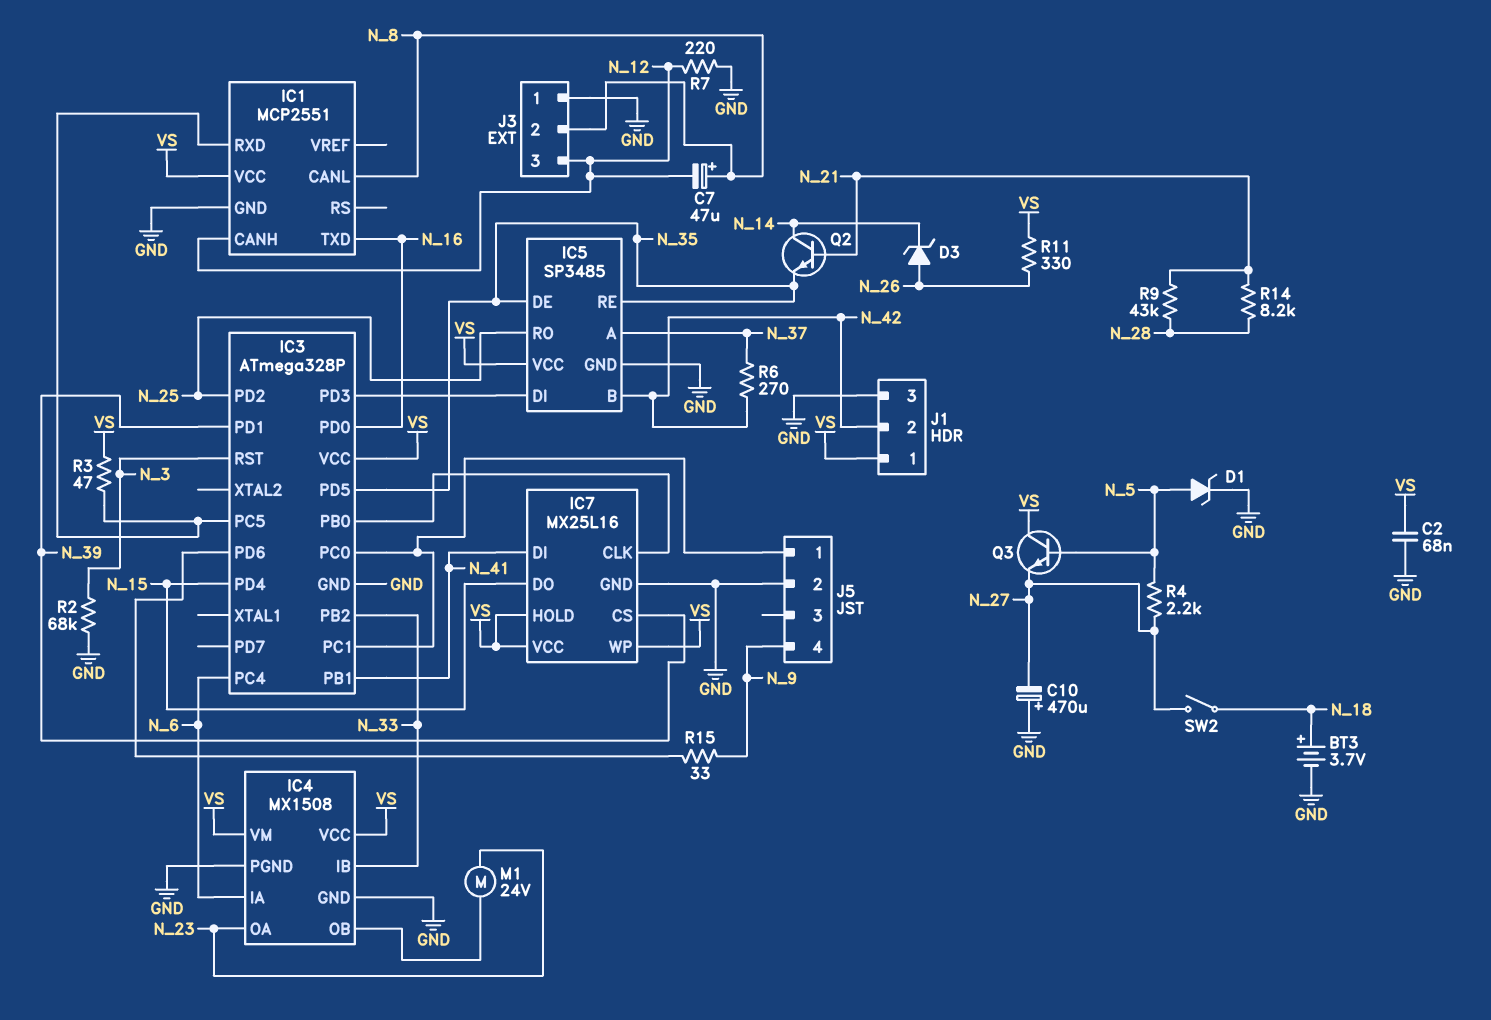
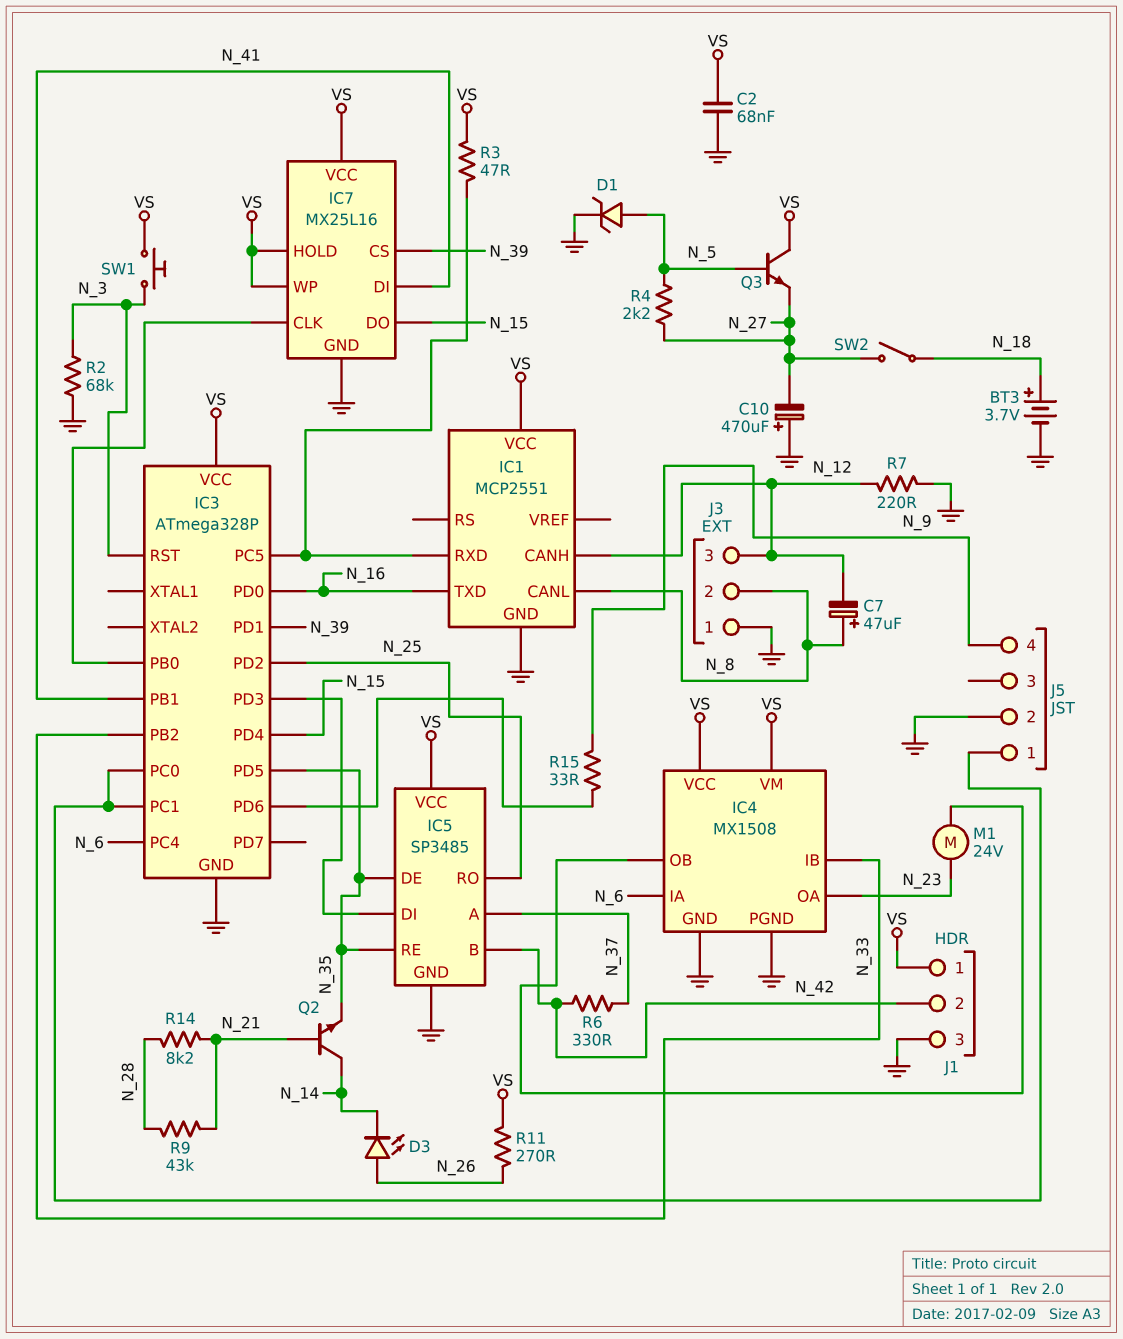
D3: zener (A N_26, K N_14) -> LED (A N_26, K N_14)
R6: 270 (N_37, N_42) -> 330 (N_37, N_42)
R11: 330 (N_26, VS) -> 270 (N_26, VS)
SW1: none -> button (N_3, VS)

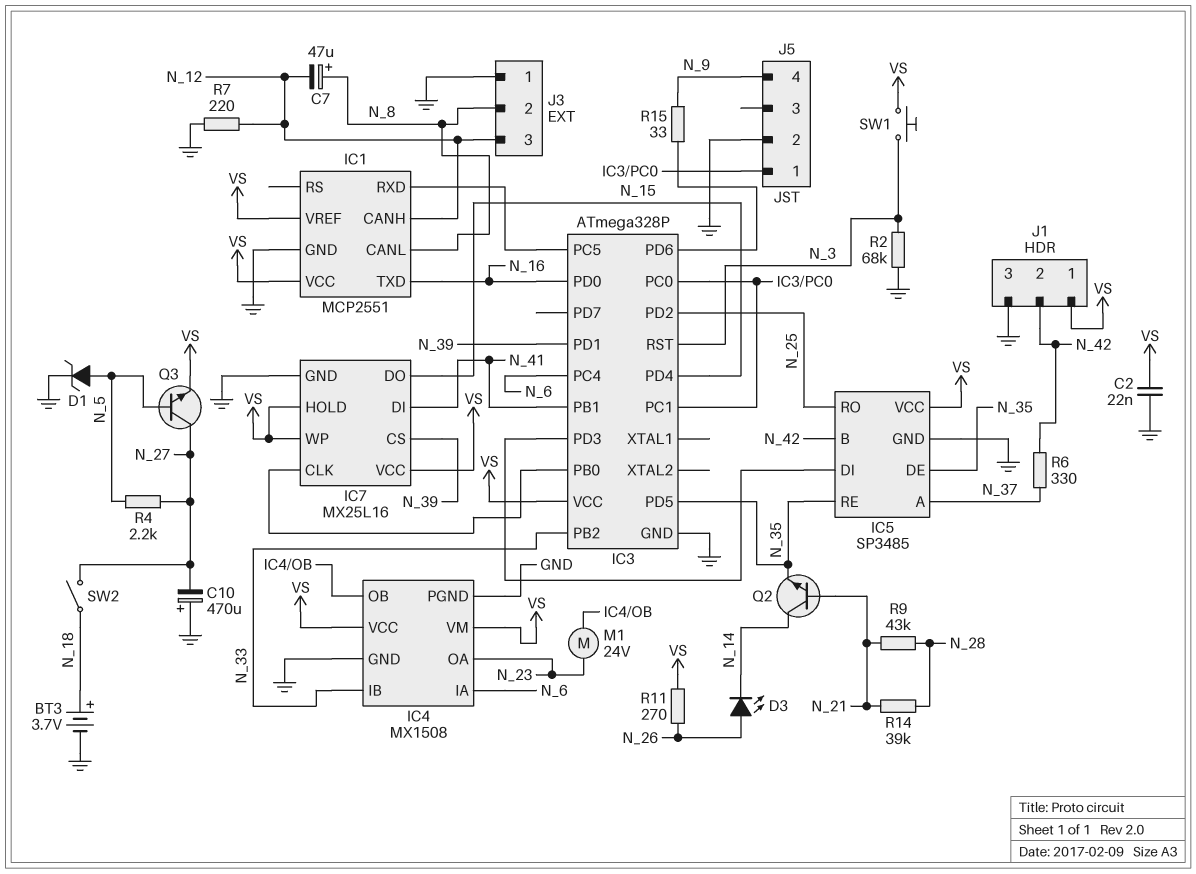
C2: 68nF (GND, VS) -> 22nF (GND, VS)
IC1 pin VREF: none -> VS
Q3: NPN (B N_5, C VS, E N_27) -> NPN (B N_5, C N_27, E VS)
R3: 47 (IC1/RXD, VS) -> none
R14: 8.2k (N_21, N_28) -> 39k (N_21, N_28)

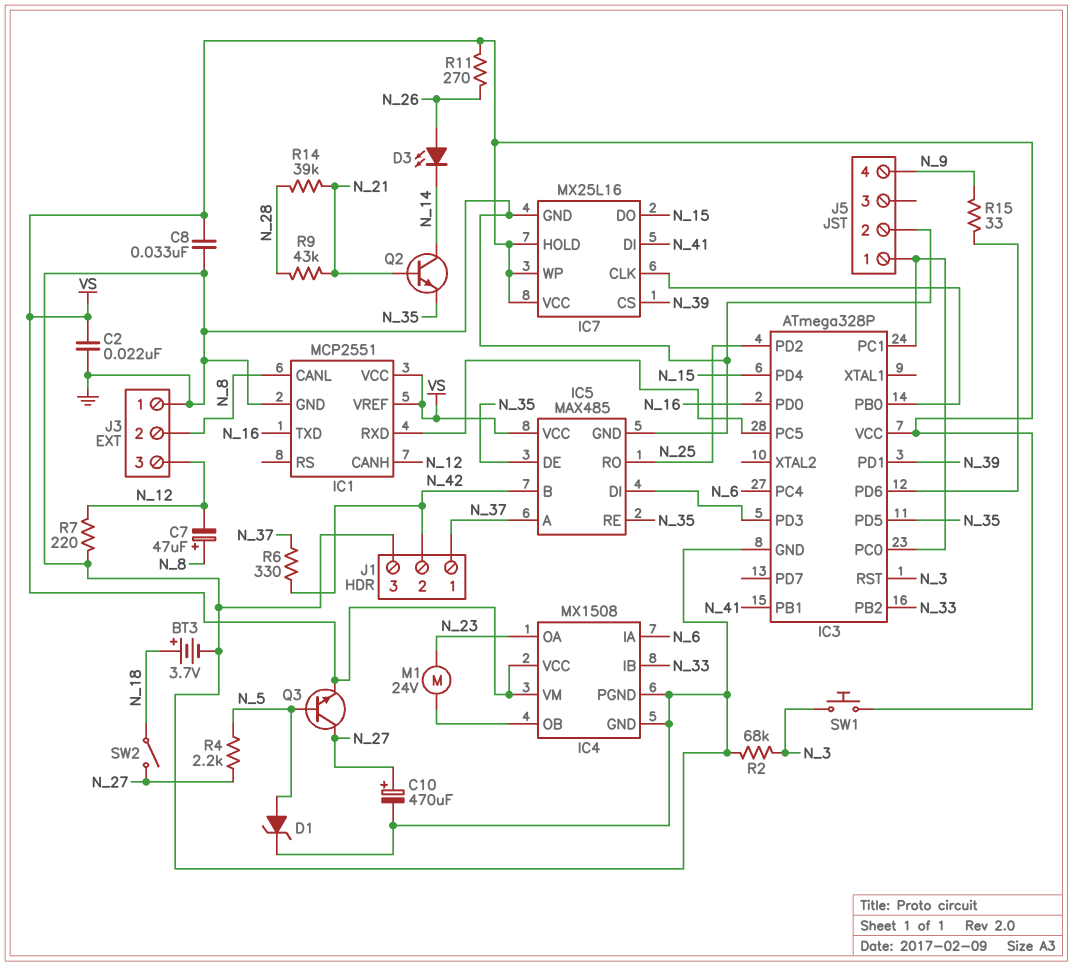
C8: none -> 33nF (GND, VS)
C10: 470uF (plus GND, minus N_27) -> 470uF (plus N_27, minus GND)
IC5: SP3485 -> MAX485
J1 pin 1: VS -> N_37

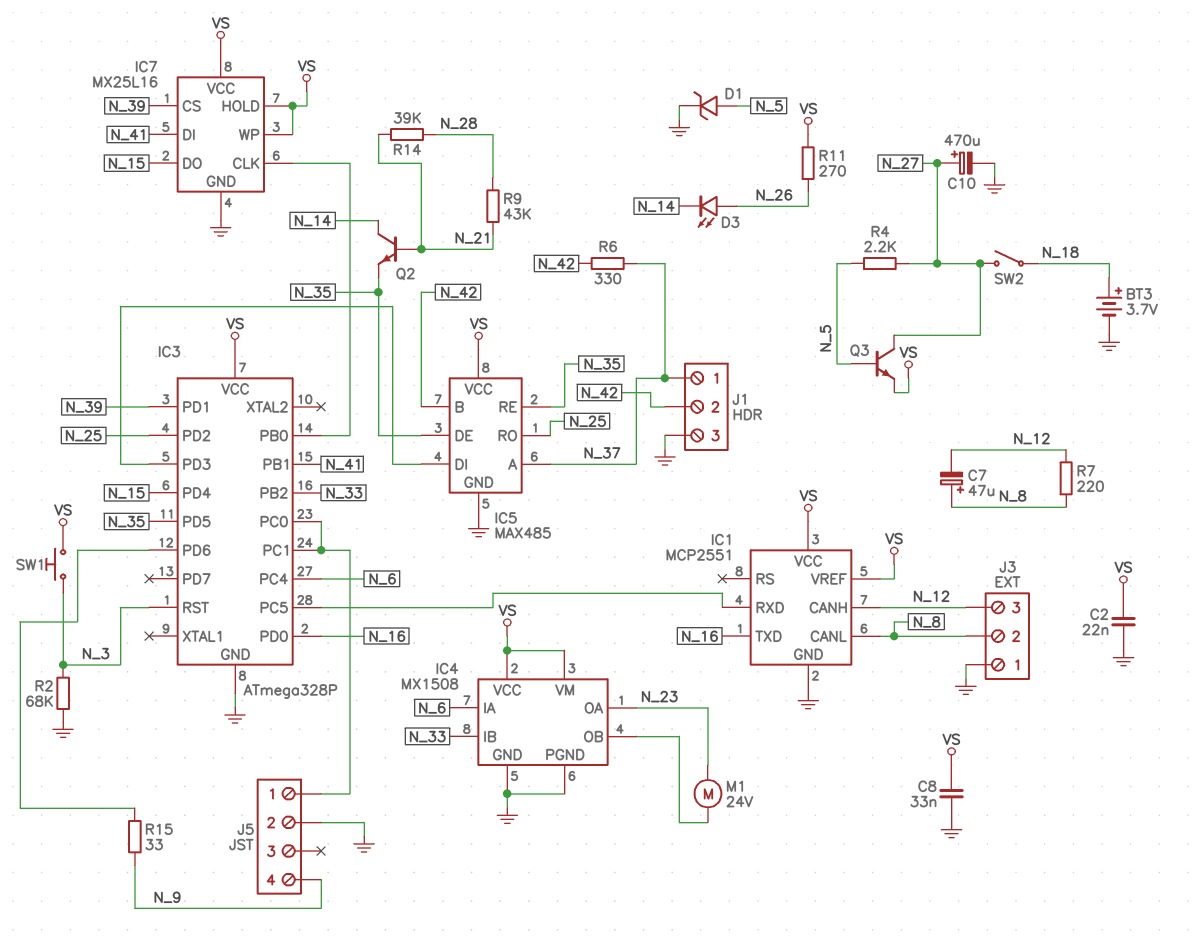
R7: 220 (GND, N_12) -> 220 (N_8, N_12)

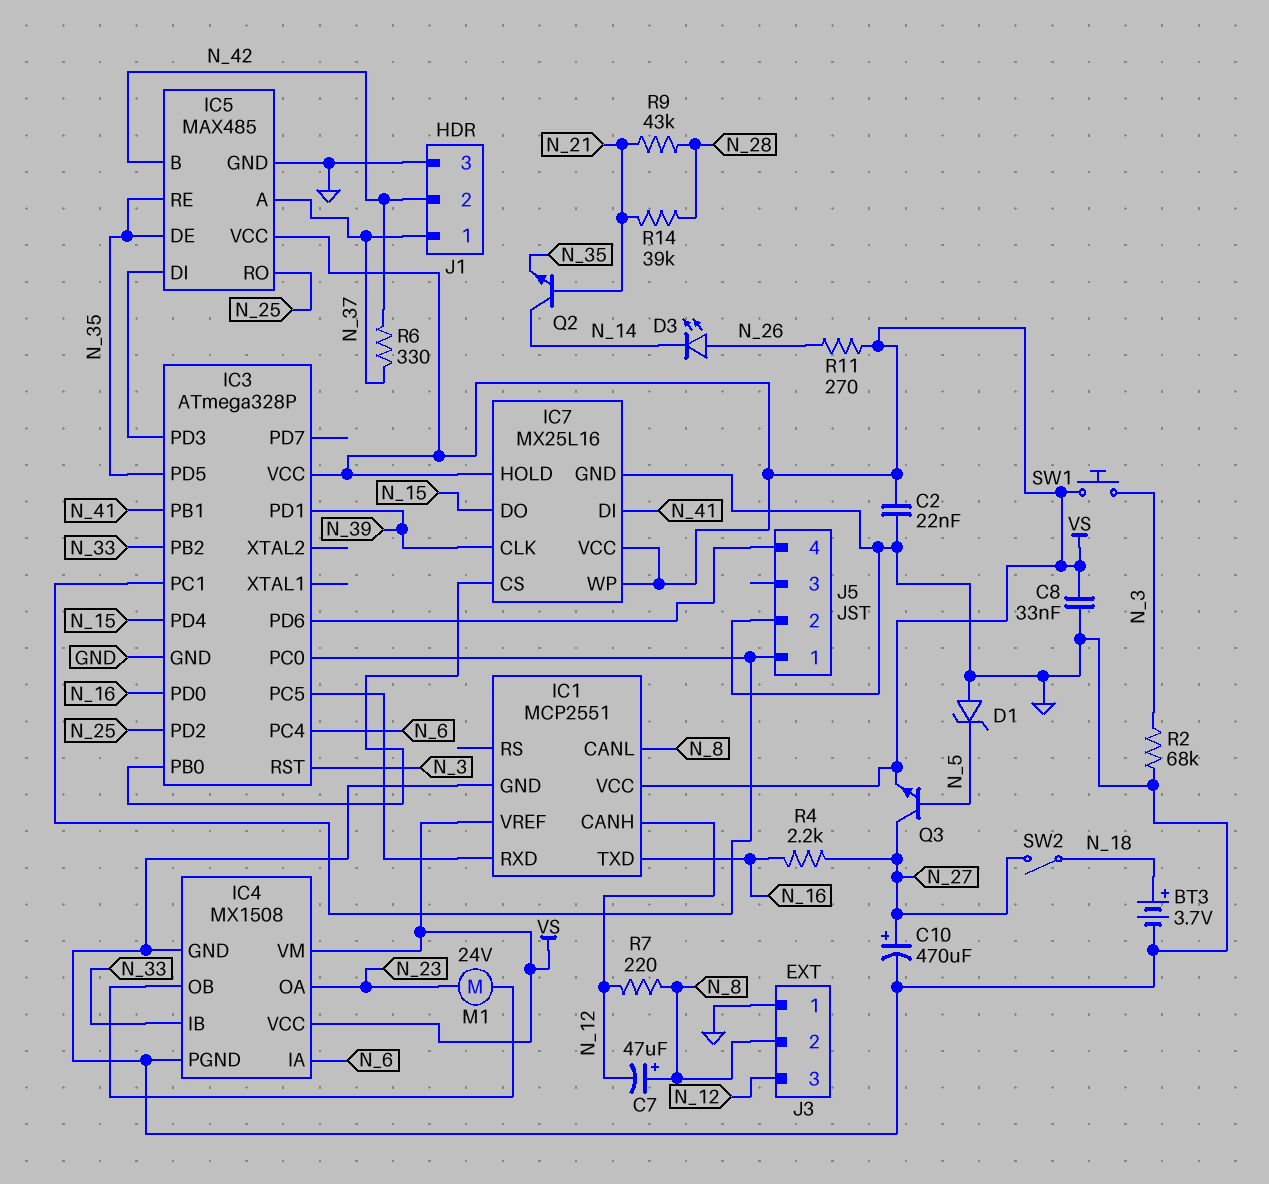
D1: zener (A N_5, K GND) -> zener (A GND, K N_5)
IC7 pin CLK: IC3/PB0 -> N_39
IC7 pin CS: N_39 -> IC3/PB0
J5 pin 4: N_9 -> IC3/PD6
R4: 2.2k (N_5, N_27) -> 2.2k (N_16, N_27)
R15: 33 (IC3/PD6, N_9) -> none

